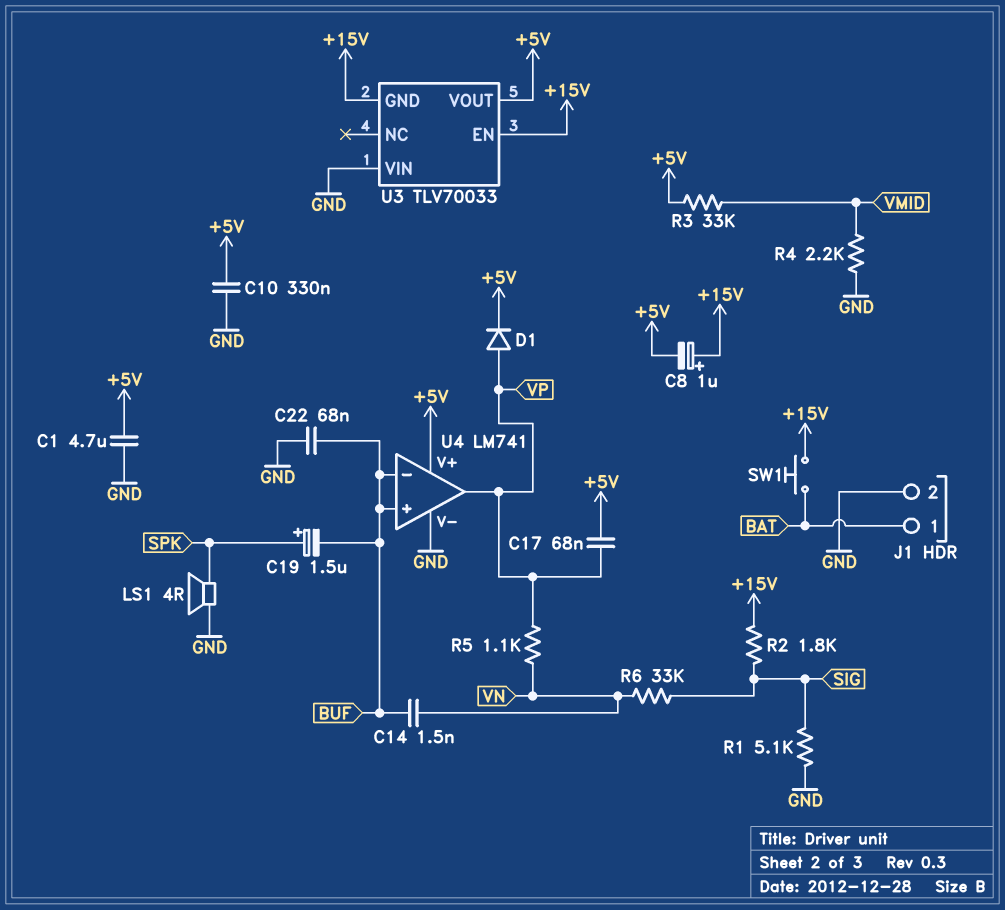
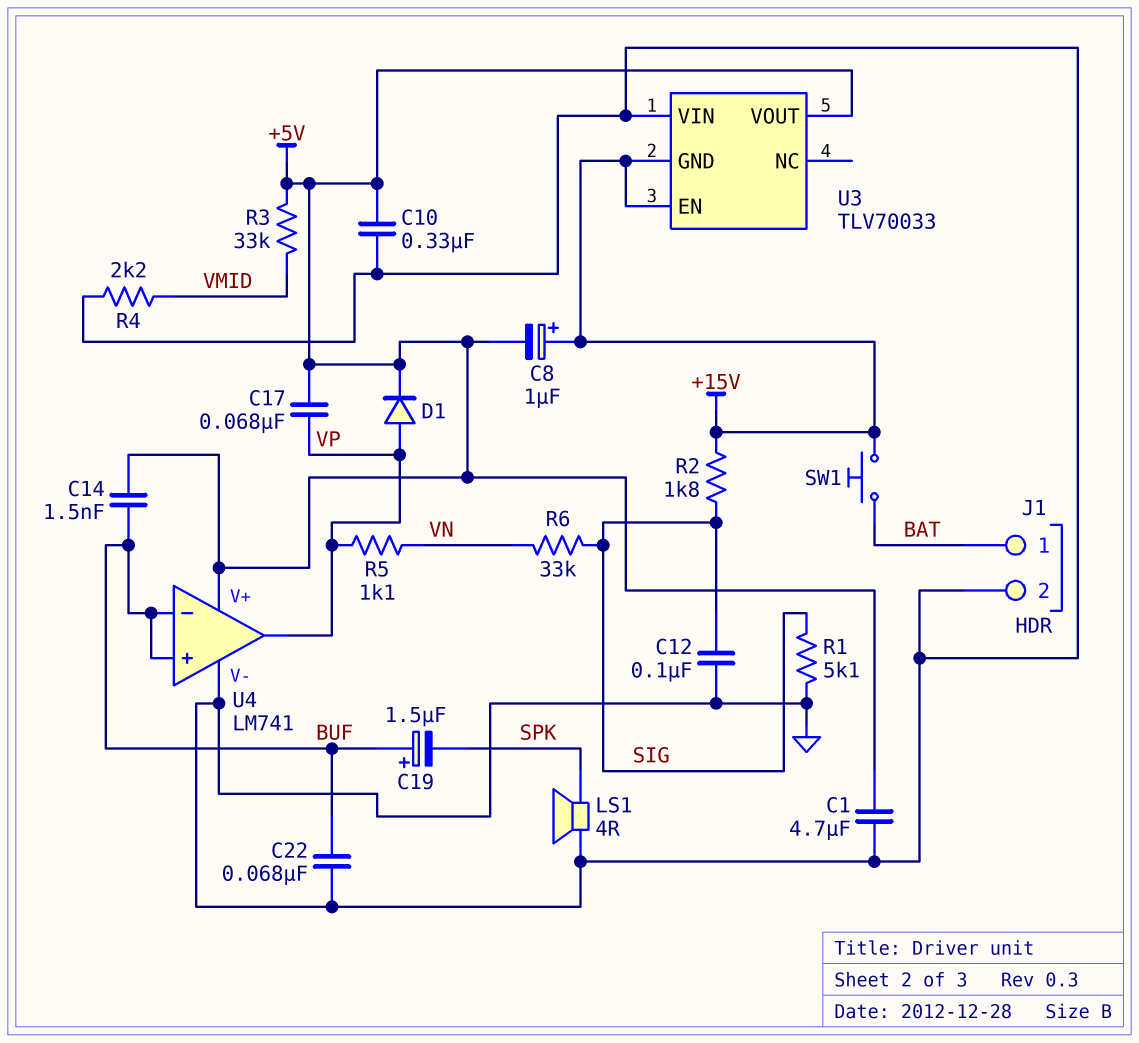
C12: none -> 100nF (GND, SIG)
C14: 1.5nF (BUF, VN) -> 1.5nF (+5V, BUF)
C19: 1.5uF (plus SPK, minus BUF) -> 1.5uF (plus BUF, minus SPK)

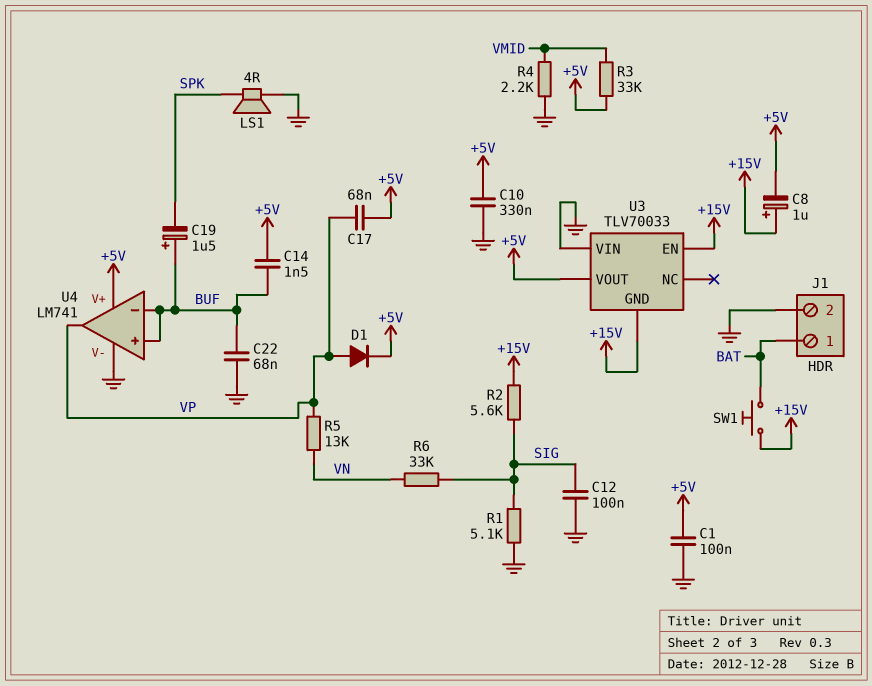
C1: 4.7uF (+5V, GND) -> 100nF (+5V, GND)
R2: 1.8k (+15V, SIG) -> 5.6k (+15V, SIG)
R5: 1.1k (VN, VP) -> 13k (VN, VP)

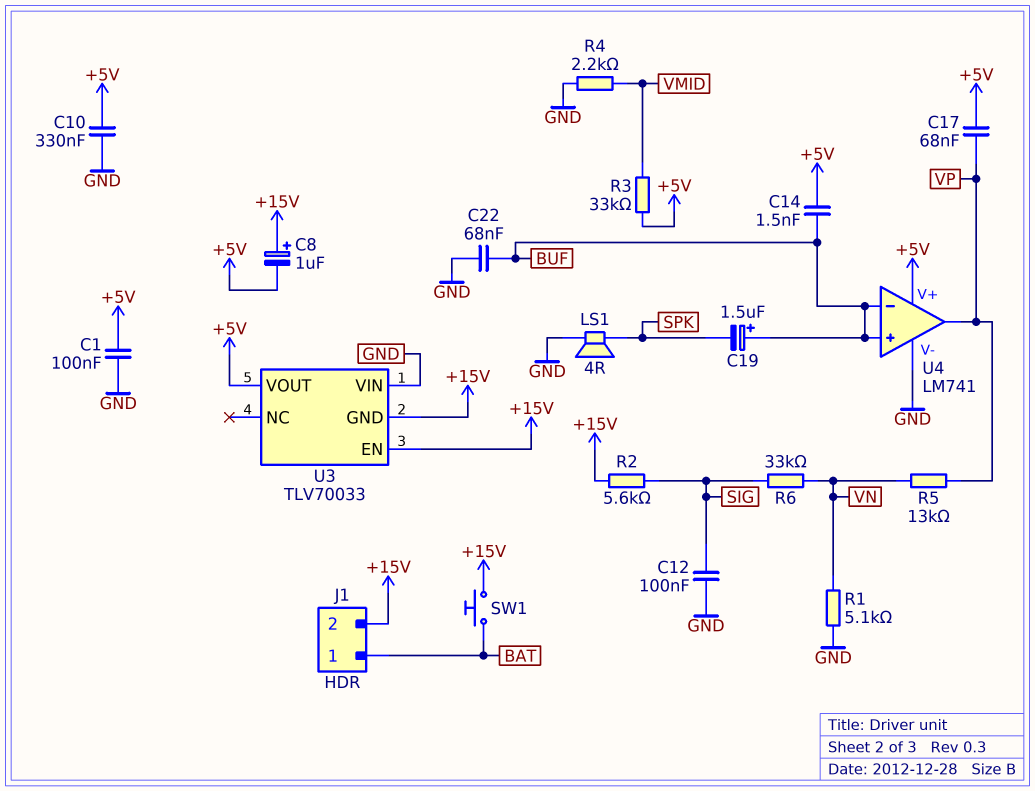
D1: diode (A VP, K +5V) -> none
J1 pin 2: GND -> +15V
R1: 5.1k (GND, SIG) -> 5.1k (GND, VN)

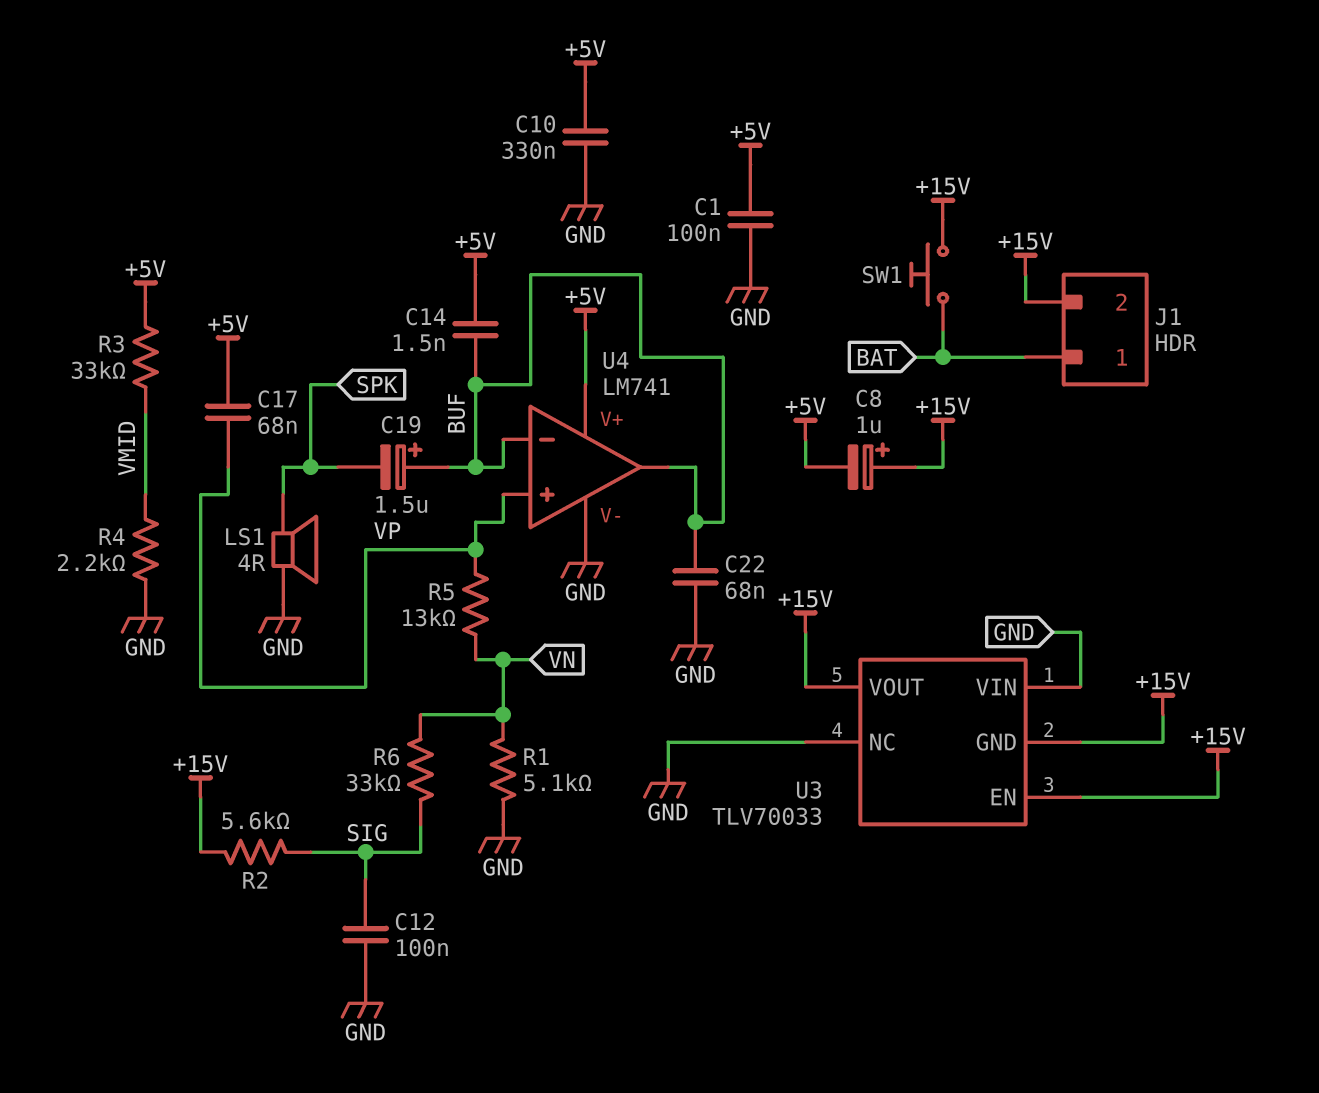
U3 pin NC: none -> GND
U3 pin VOUT: +5V -> +15V
U4 pin in+: BUF -> VP
U4 pin out: VP -> BUF

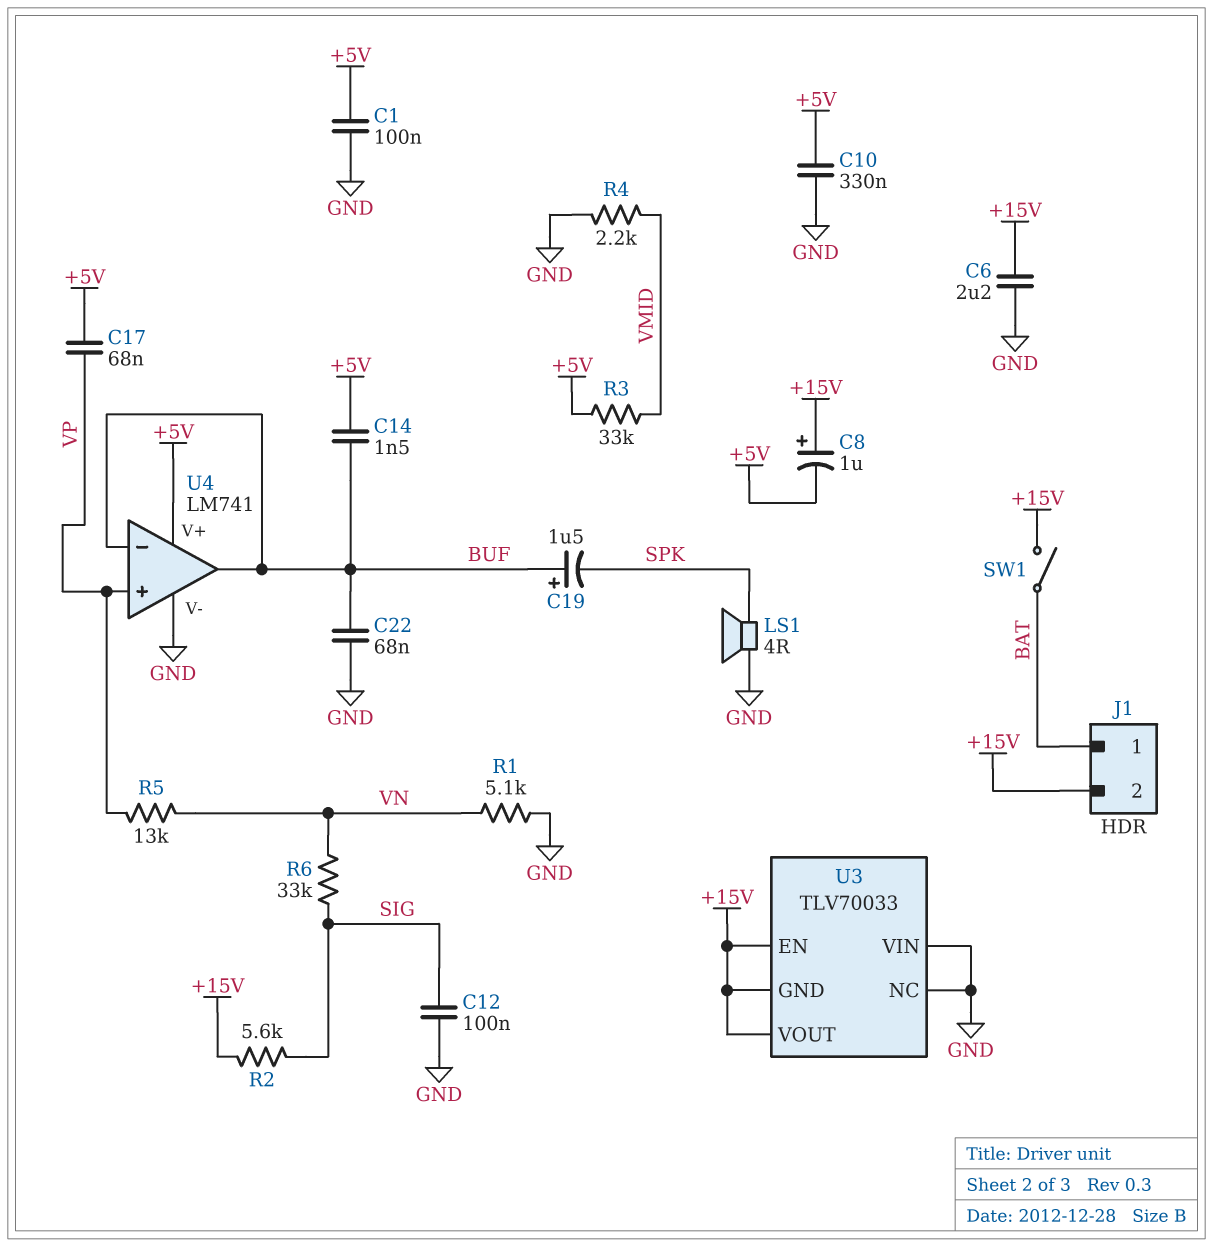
C6: none -> 2.2uF (+15V, GND)
SW1: button (+15V, BAT) -> switch (+15V, BAT)

